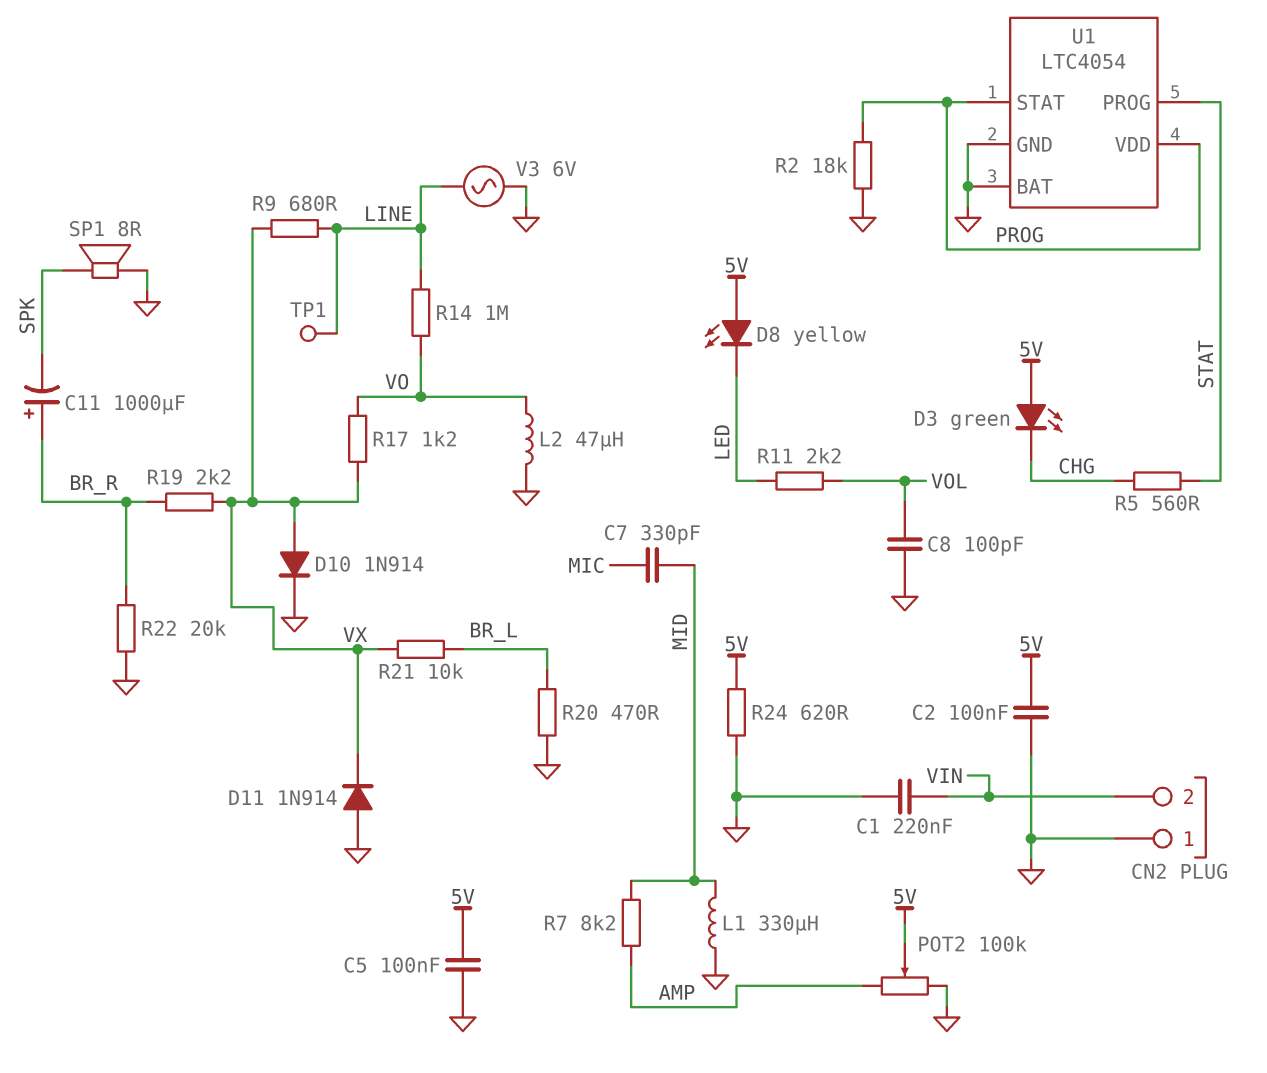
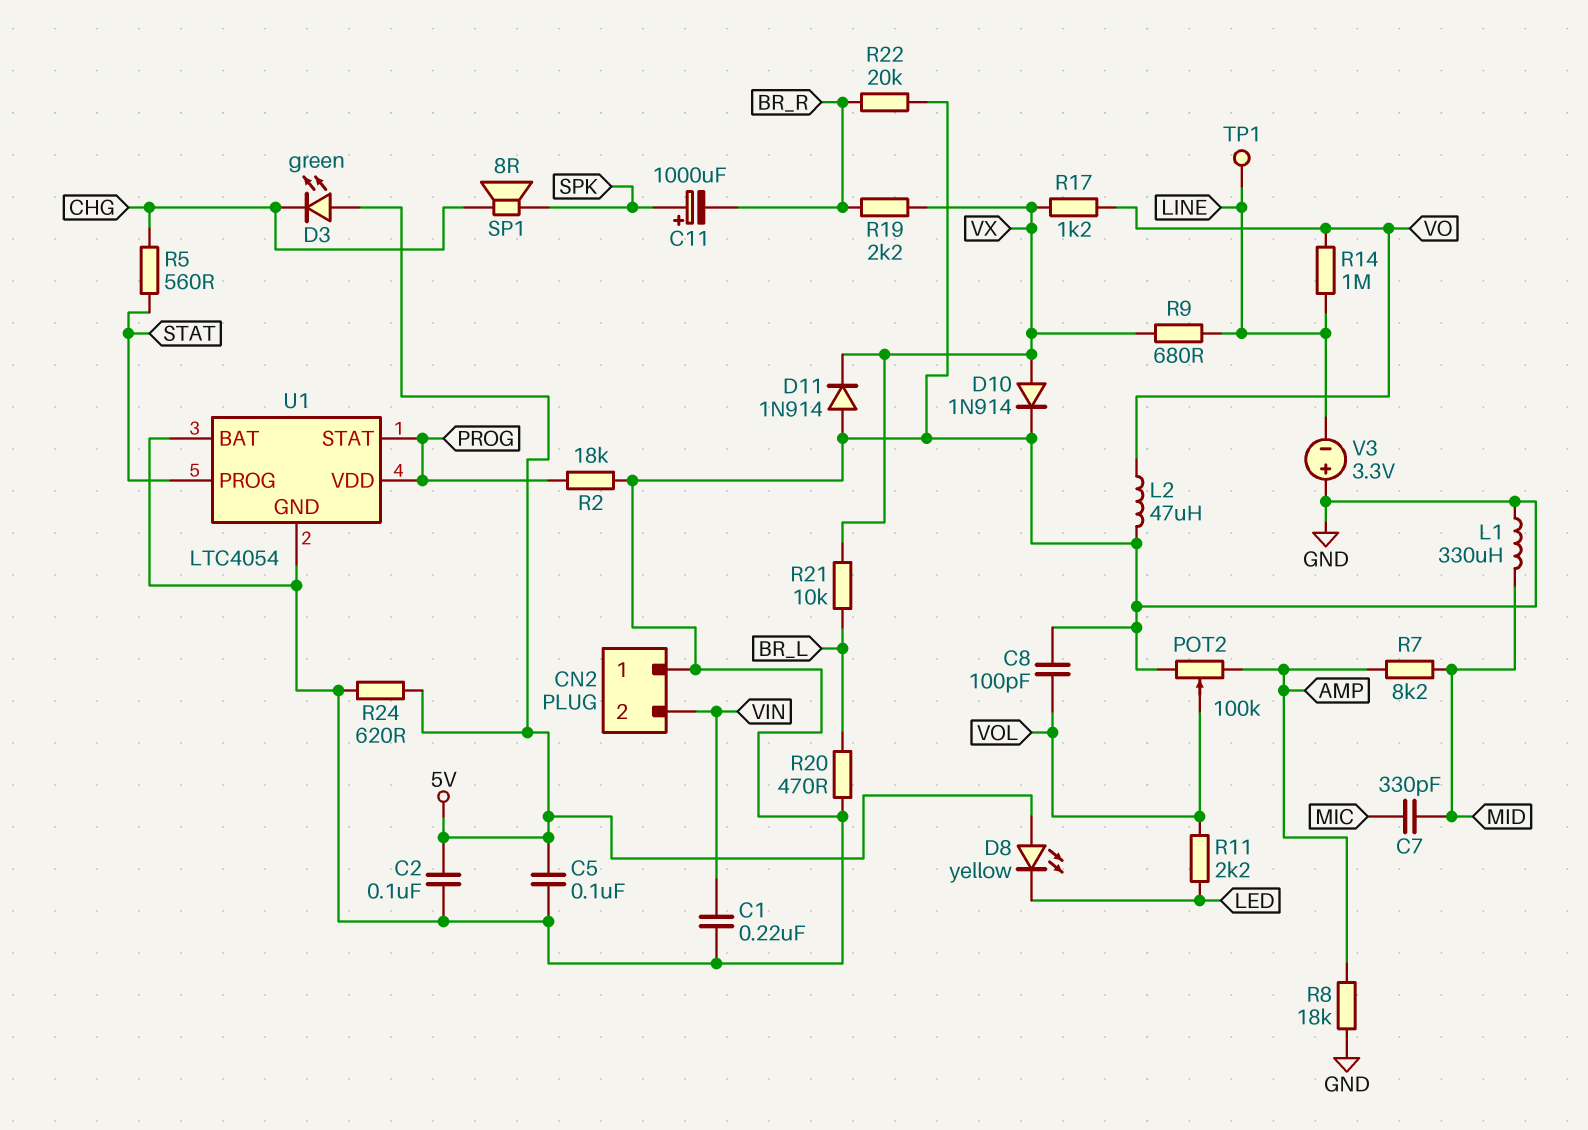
C11: 1000uF (plus BR_R, minus SPK) -> 1000uF (plus SPK, minus BR_R)
POT2: 100k (AMP, GND, wiper 5V) -> 100k (AMP, GND, wiper VOL)
R8: none -> 18k (AMP, GND)
SP1: speaker 8R (GND, SPK) -> speaker 8R (CHG, SPK)
V3: AC 6V (GND, LINE) -> 3.3V (plus GND, minus LINE)

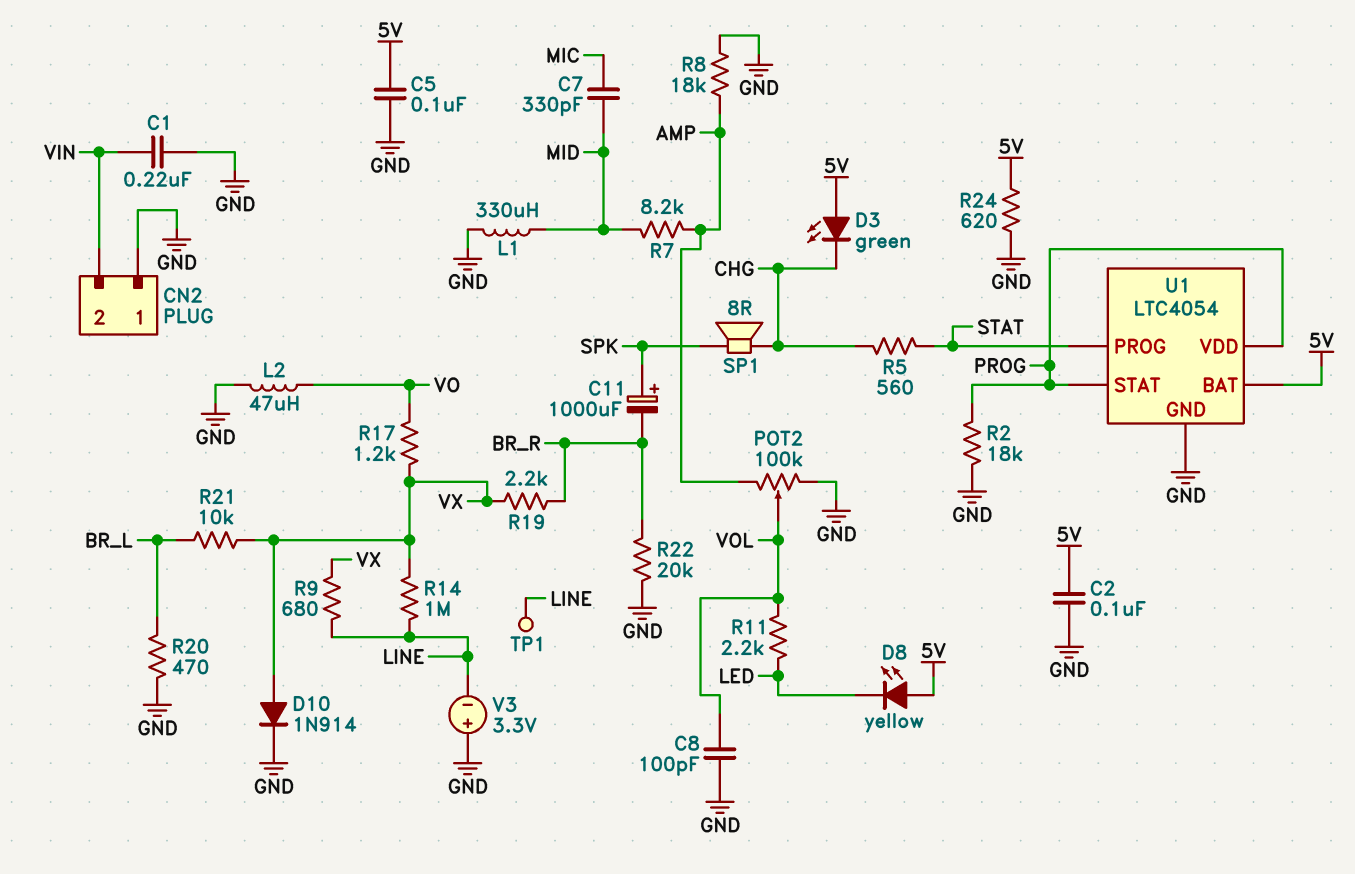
D11: diode 1N914 (A GND, K VX) -> none
R14: 1M (LINE, VO) -> 1M (LINE, VX)
U1 pin BAT: GND -> 5V

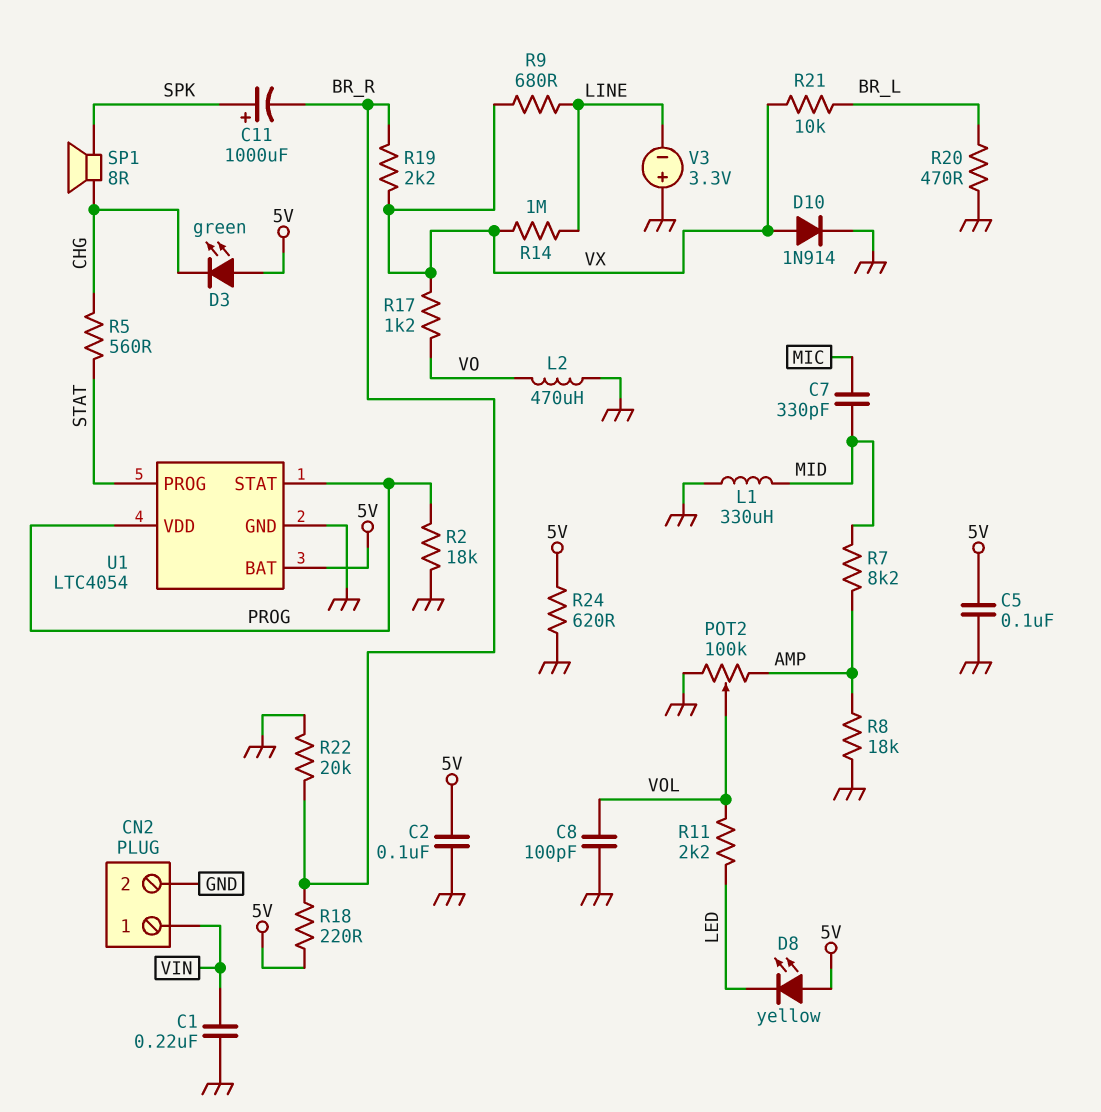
CN2 pin 1: GND -> VIN
CN2 pin 2: VIN -> GND
L2: 47uH (GND, VO) -> 470uH (GND, VO)
R18: none -> 220 (5V, BR_R)
TP1: test point (LINE) -> none

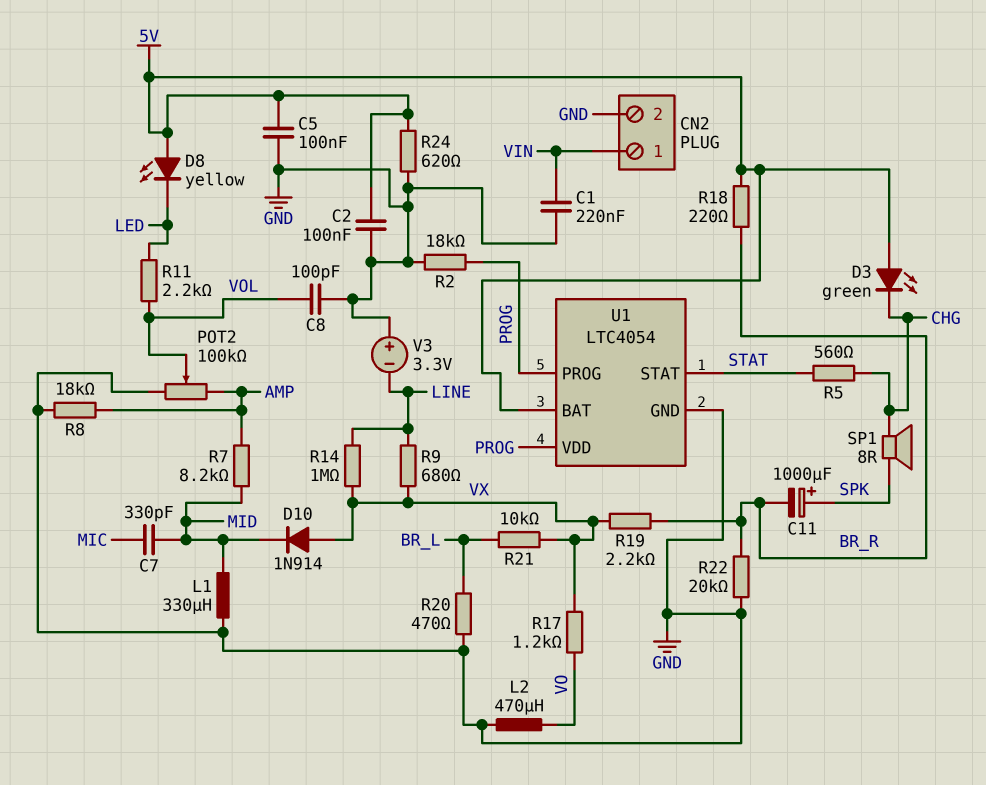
D10: diode 1N914 (A VX, K GND) -> diode 1N914 (A VX, K MID)
U1 pin PROG: STAT -> PROG
U1 pin STAT: PROG -> STAT

